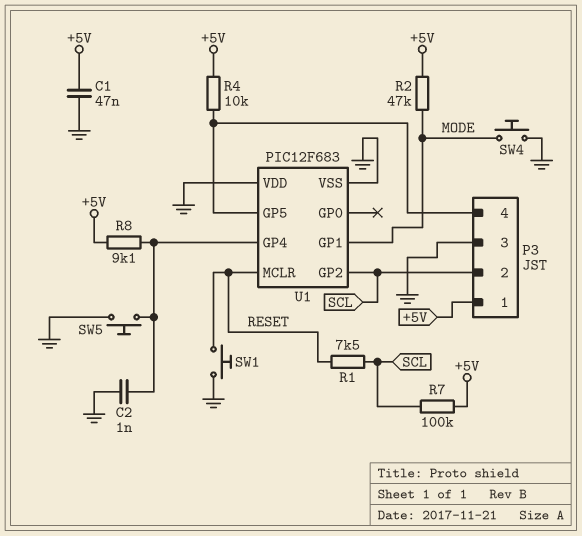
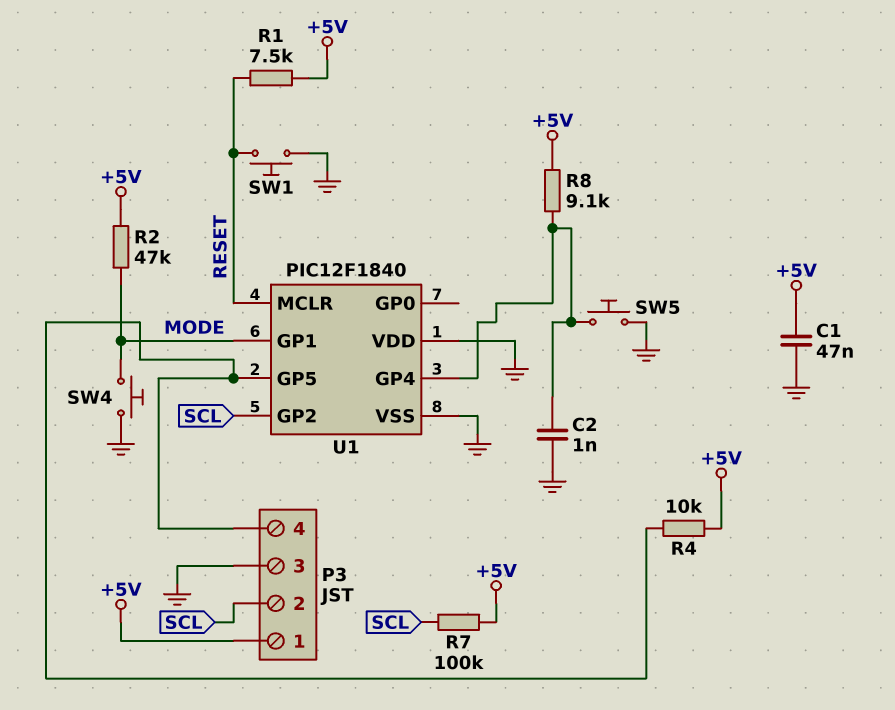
R1: 7.5k (RESET, SCL) -> 7.5k (+5V, RESET)
U1: PIC12F683 -> PIC12F1840

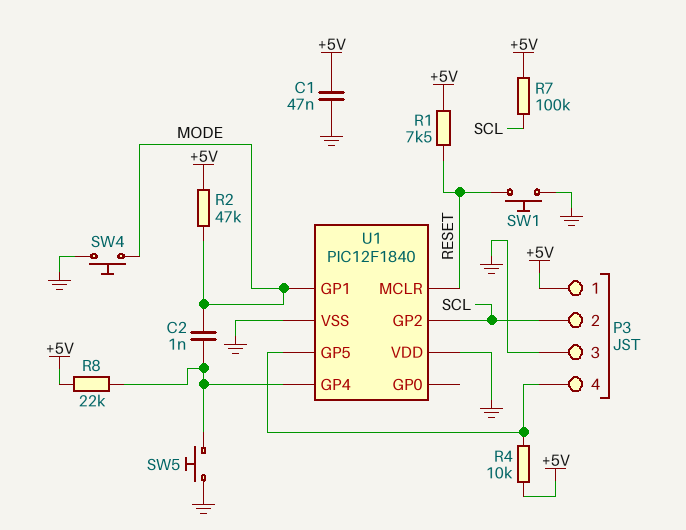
C2: 1nF (GND, U1/GP4) -> 1nF (MODE, U1/GP4)
R8: 9.1k (+5V, U1/GP4) -> 22k (+5V, U1/GP4)

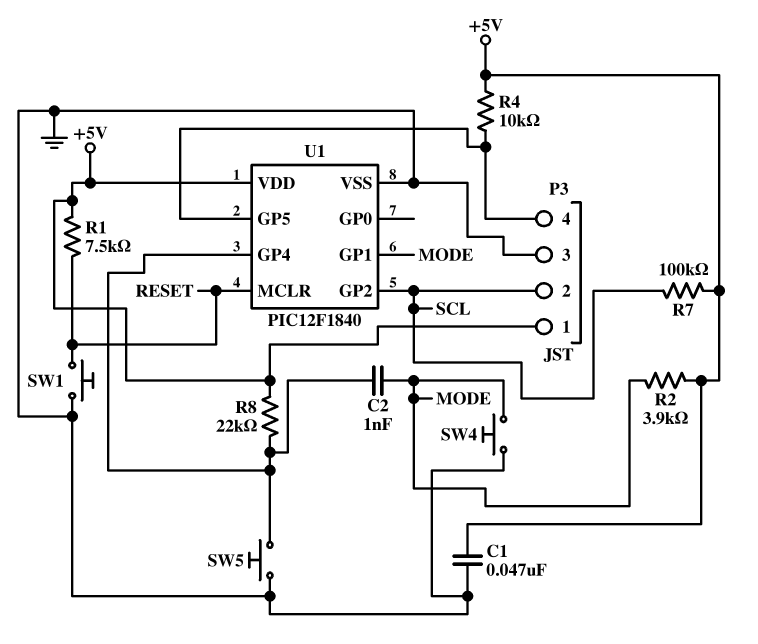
R2: 47k (+5V, MODE) -> 3.9k (+5V, MODE)
U1 pin VDD: GND -> +5V

